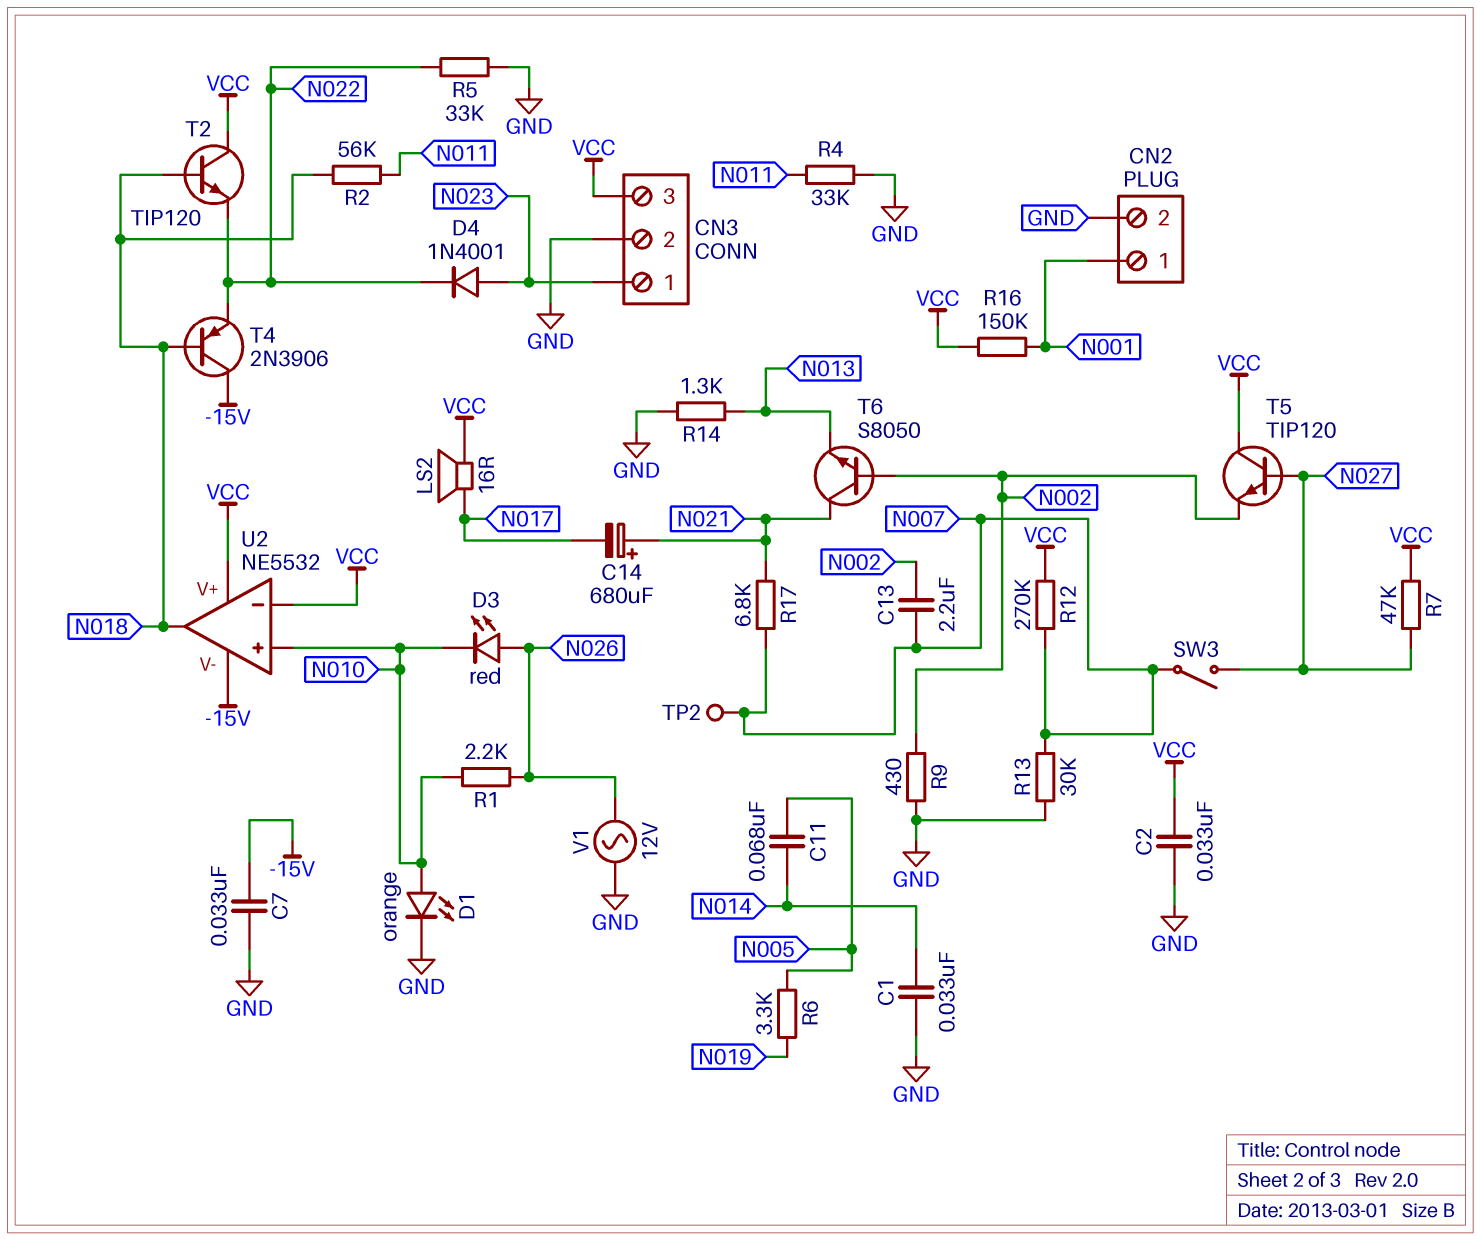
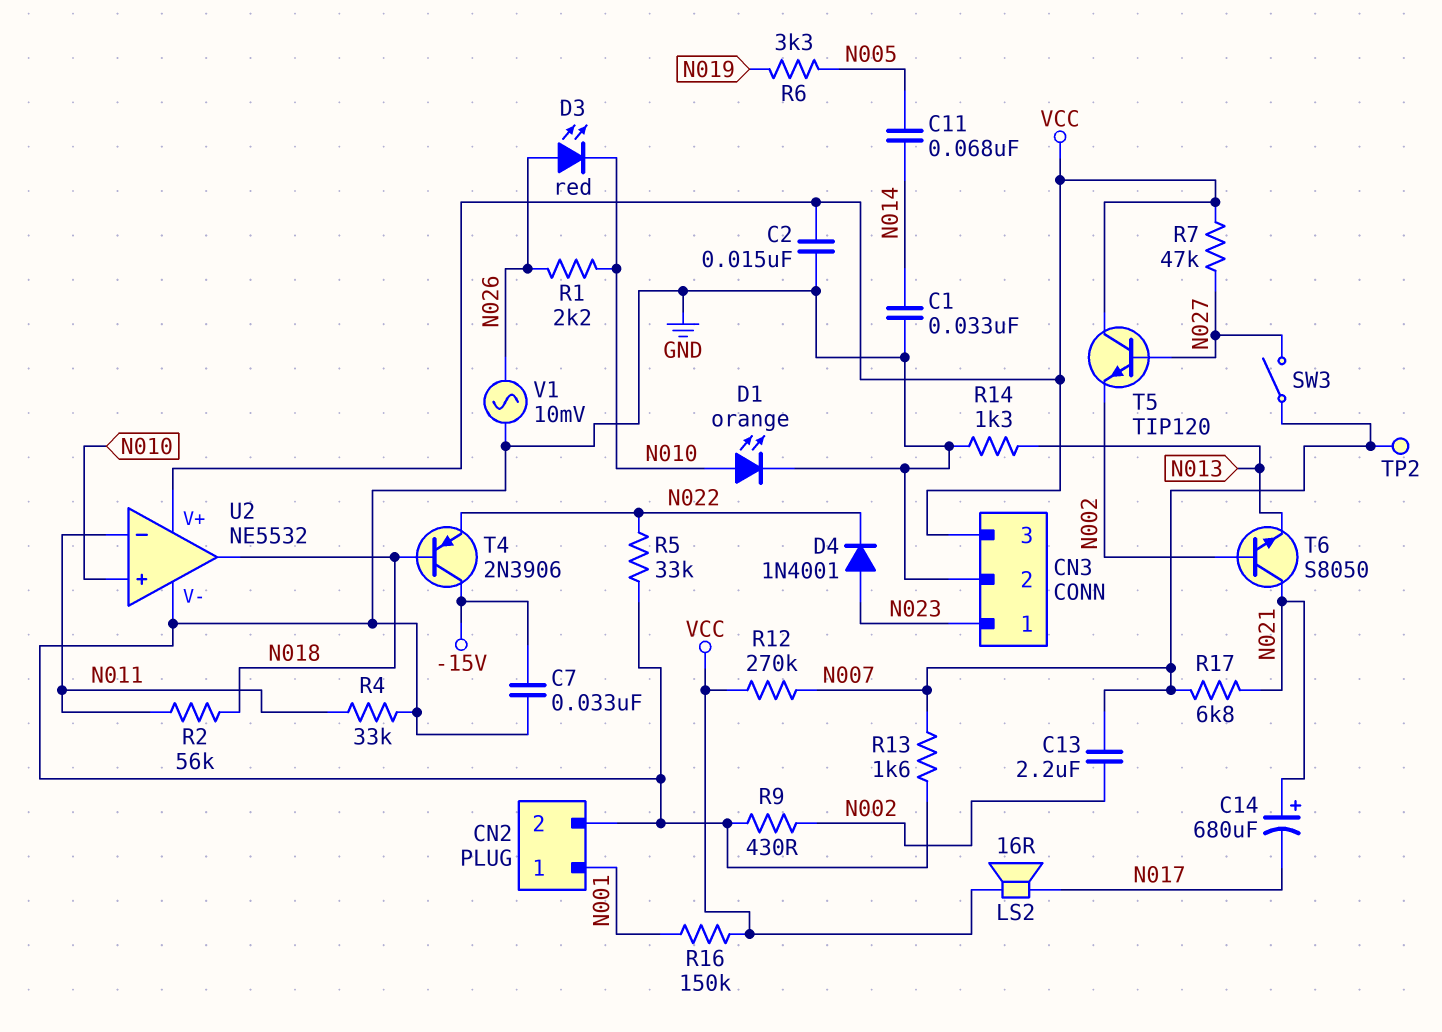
C2: 33nF (GND, VCC) -> 15nF (GND, VCC)
R13: 30k (GND, N007) -> 1.6k (GND, N007)
T2: NPN TIP120 (B N018, C VCC, E N022) -> none
U2 pin V-: -15V -> GND
U2 pin in-: VCC -> N011
V1: AC 12V (GND, N026) -> AC 10mV (GND, N026)

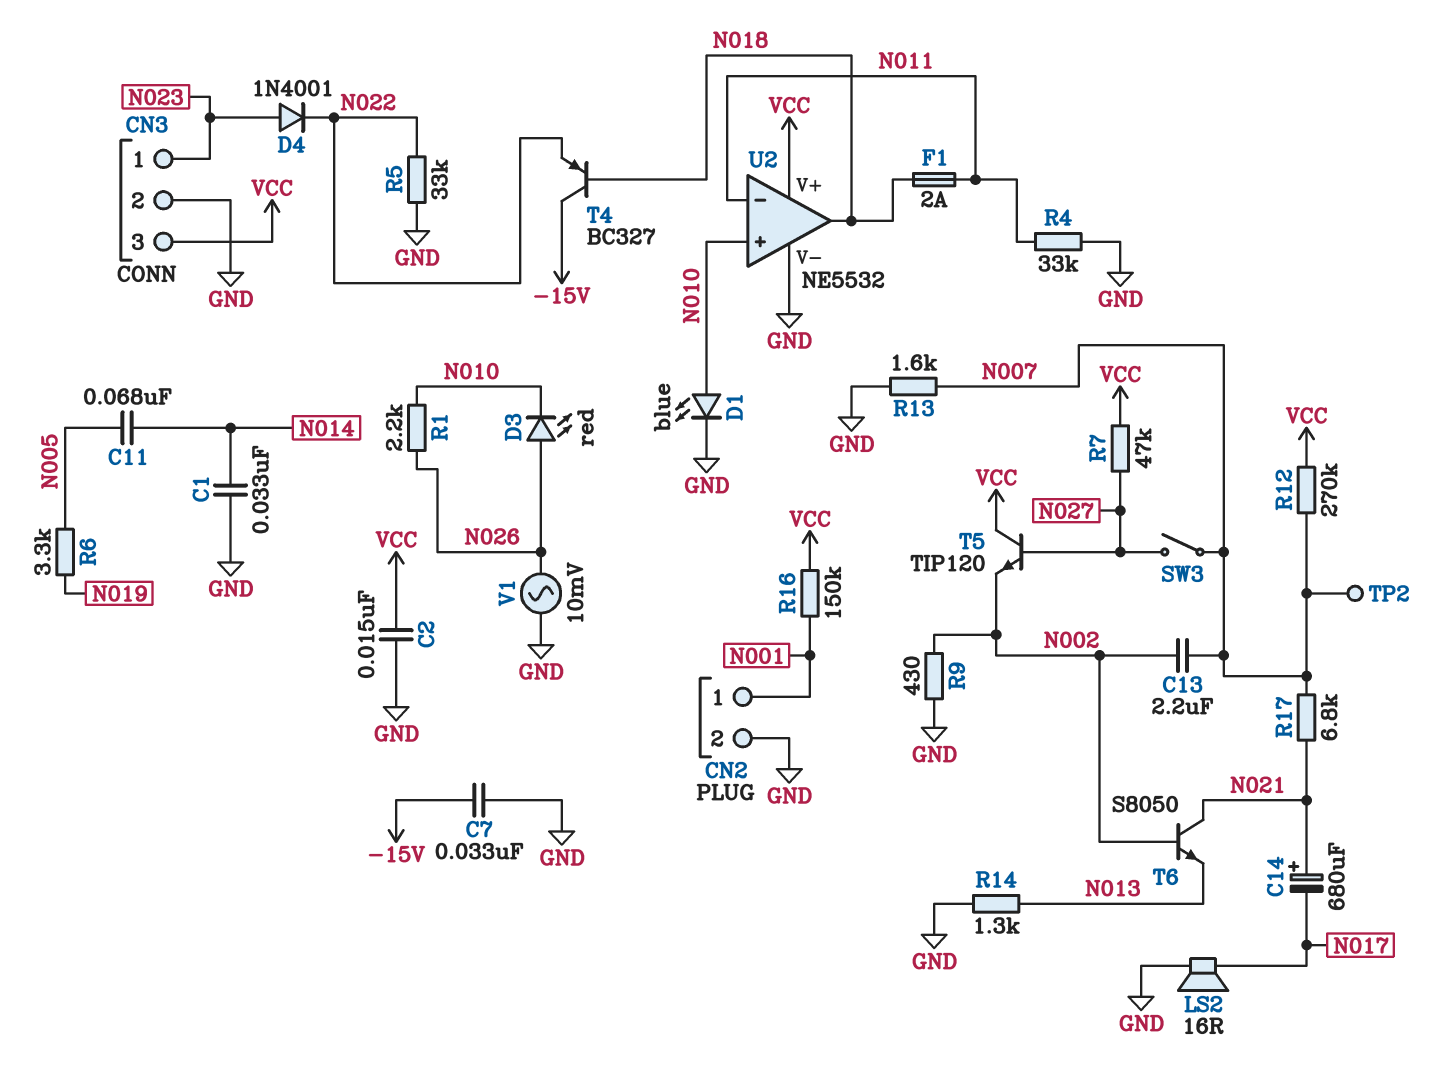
D1: LED orange (A N010, K GND) -> LED blue (A N010, K GND)
F1: none -> 2A (N011, N018)
LS2: speaker 16R (N017, VCC) -> speaker 16R (GND, N017)
R2: 56k (N011, N018) -> none
T4: PNP 2N3906 (B N018, C -15V, E N022) -> PNP BC327 (B N018, C -15V, E N022)

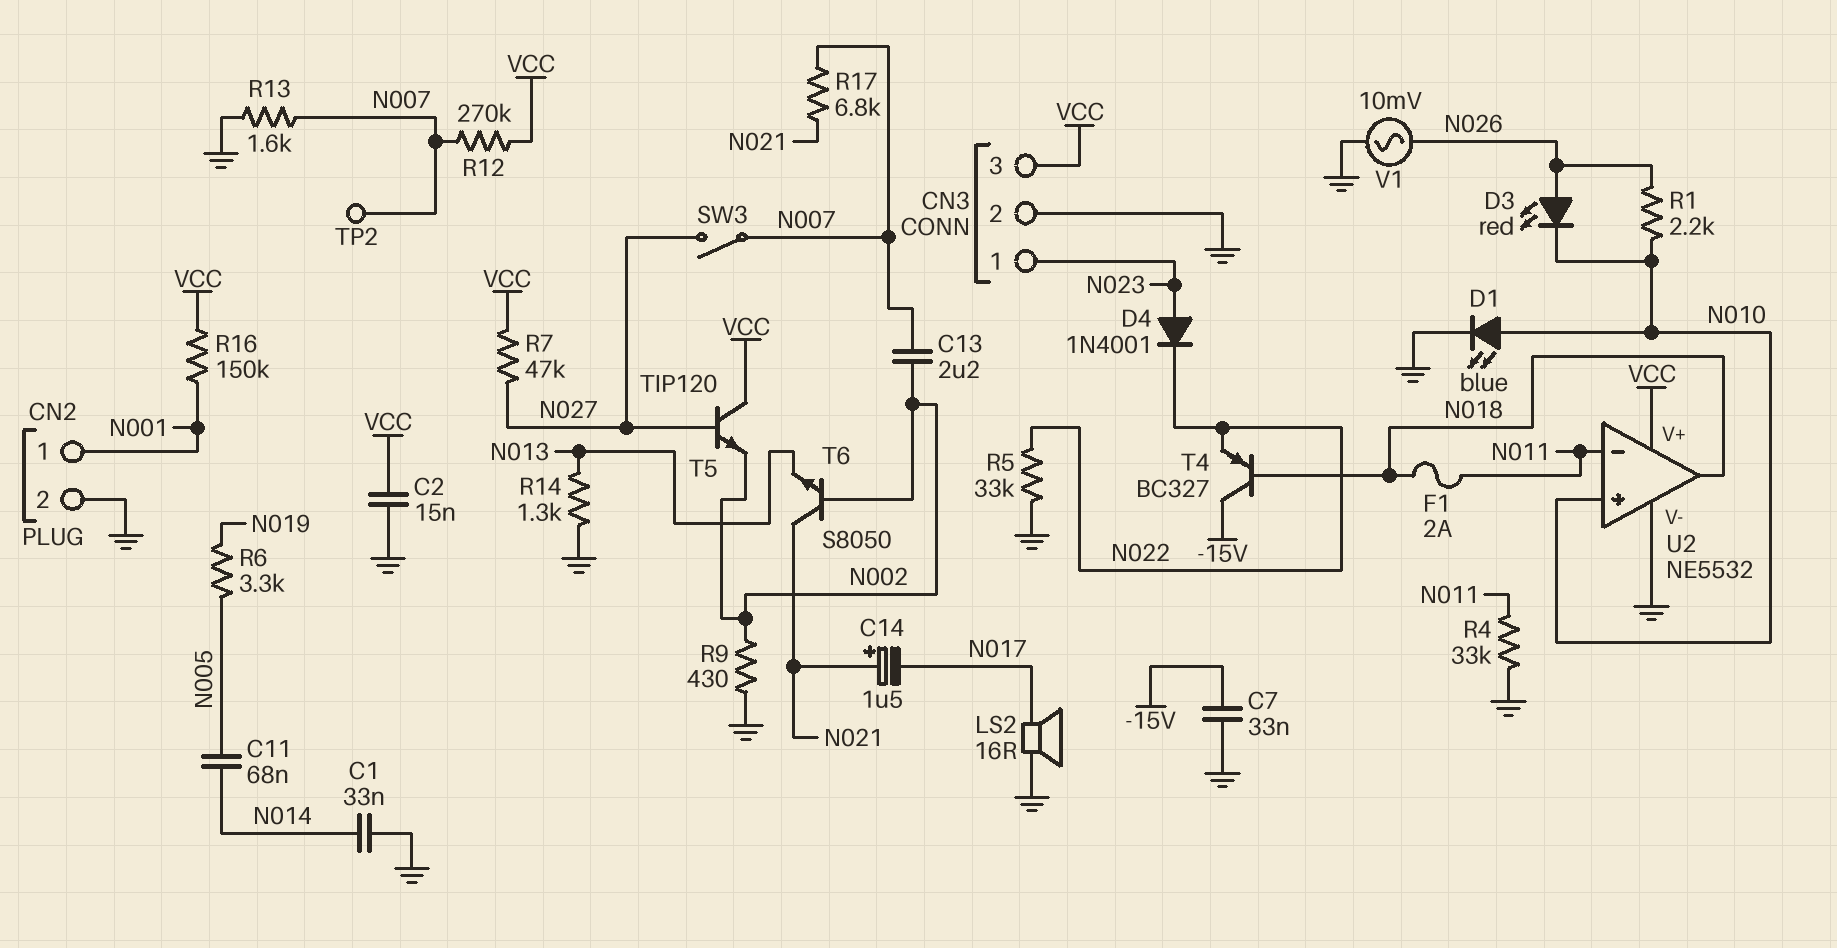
C14: 680uF (plus N021, minus N017) -> 1.5uF (plus N021, minus N017)

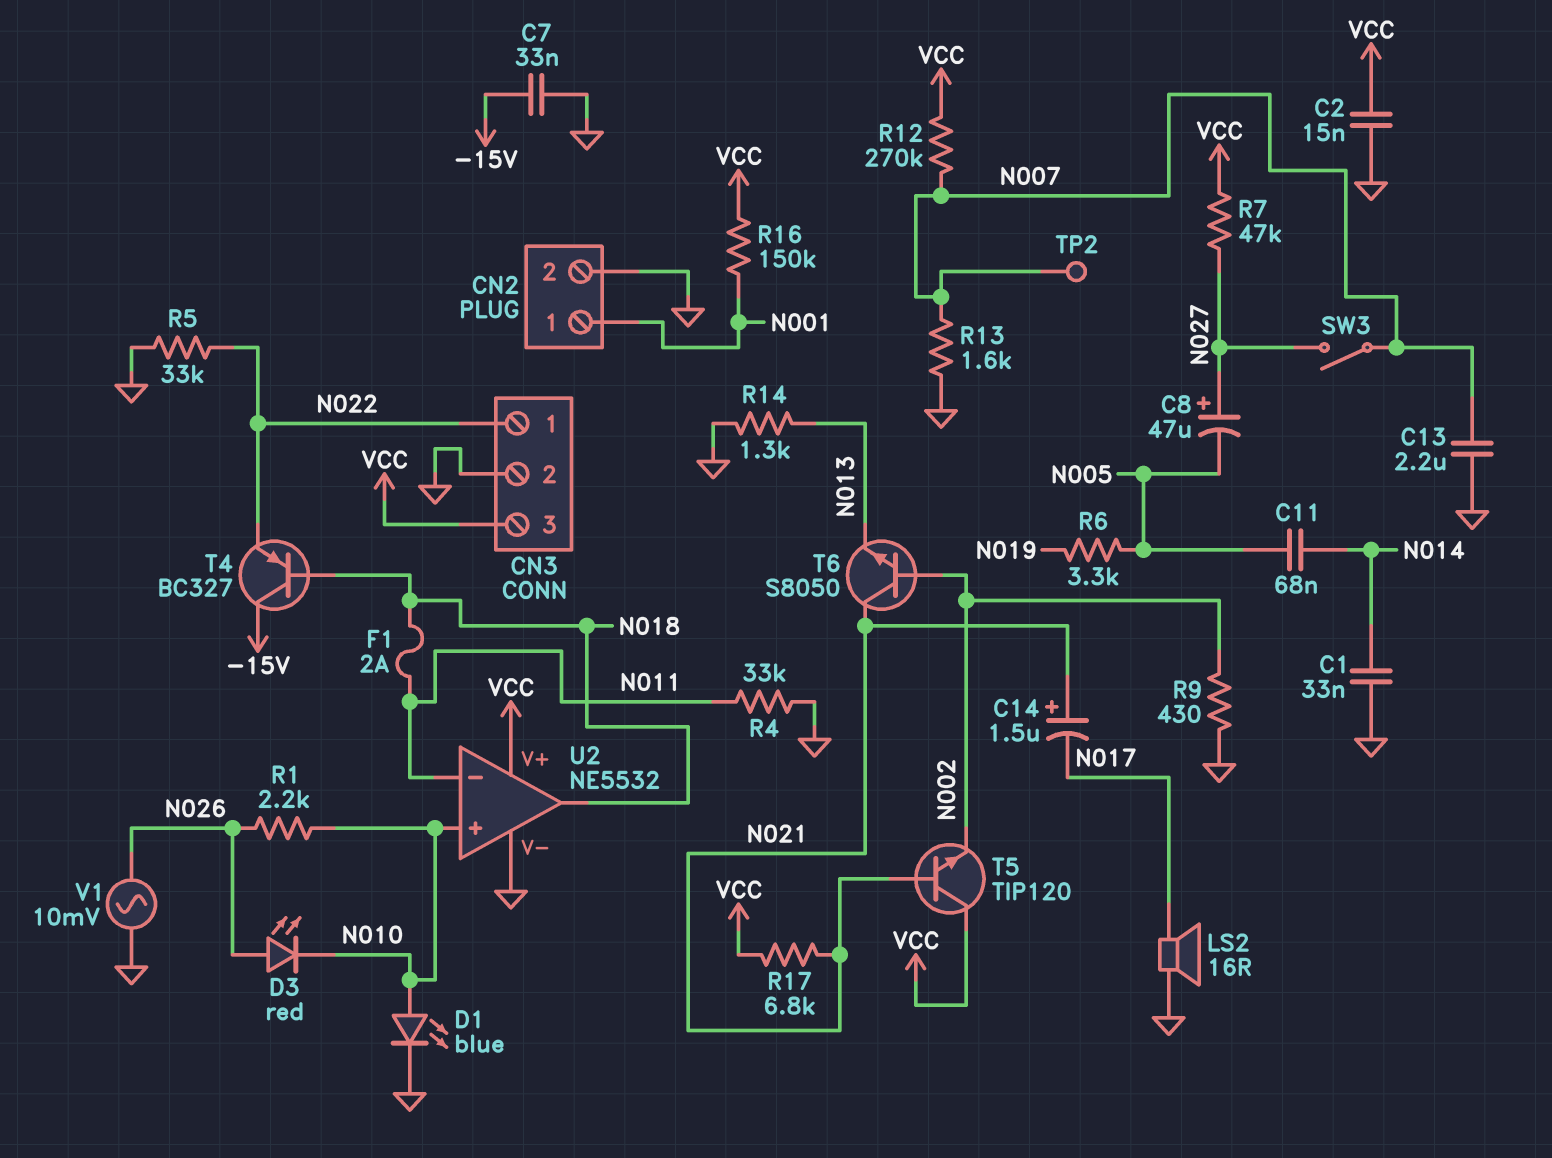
C8: none -> 47uF (plus N027, minus N005)
C13: 2.2uF (N002, N007) -> 2.2uF (GND, N007)
CN3 pin 1: N023 -> N022
D4: diode 1N4001 (A N023, K N022) -> none
R17: 6.8k (N007, N021) -> 6.8k (N021, VCC)
T5: NPN TIP120 (B N027, C VCC, E N002) -> NPN TIP120 (B N021, C VCC, E N002)

